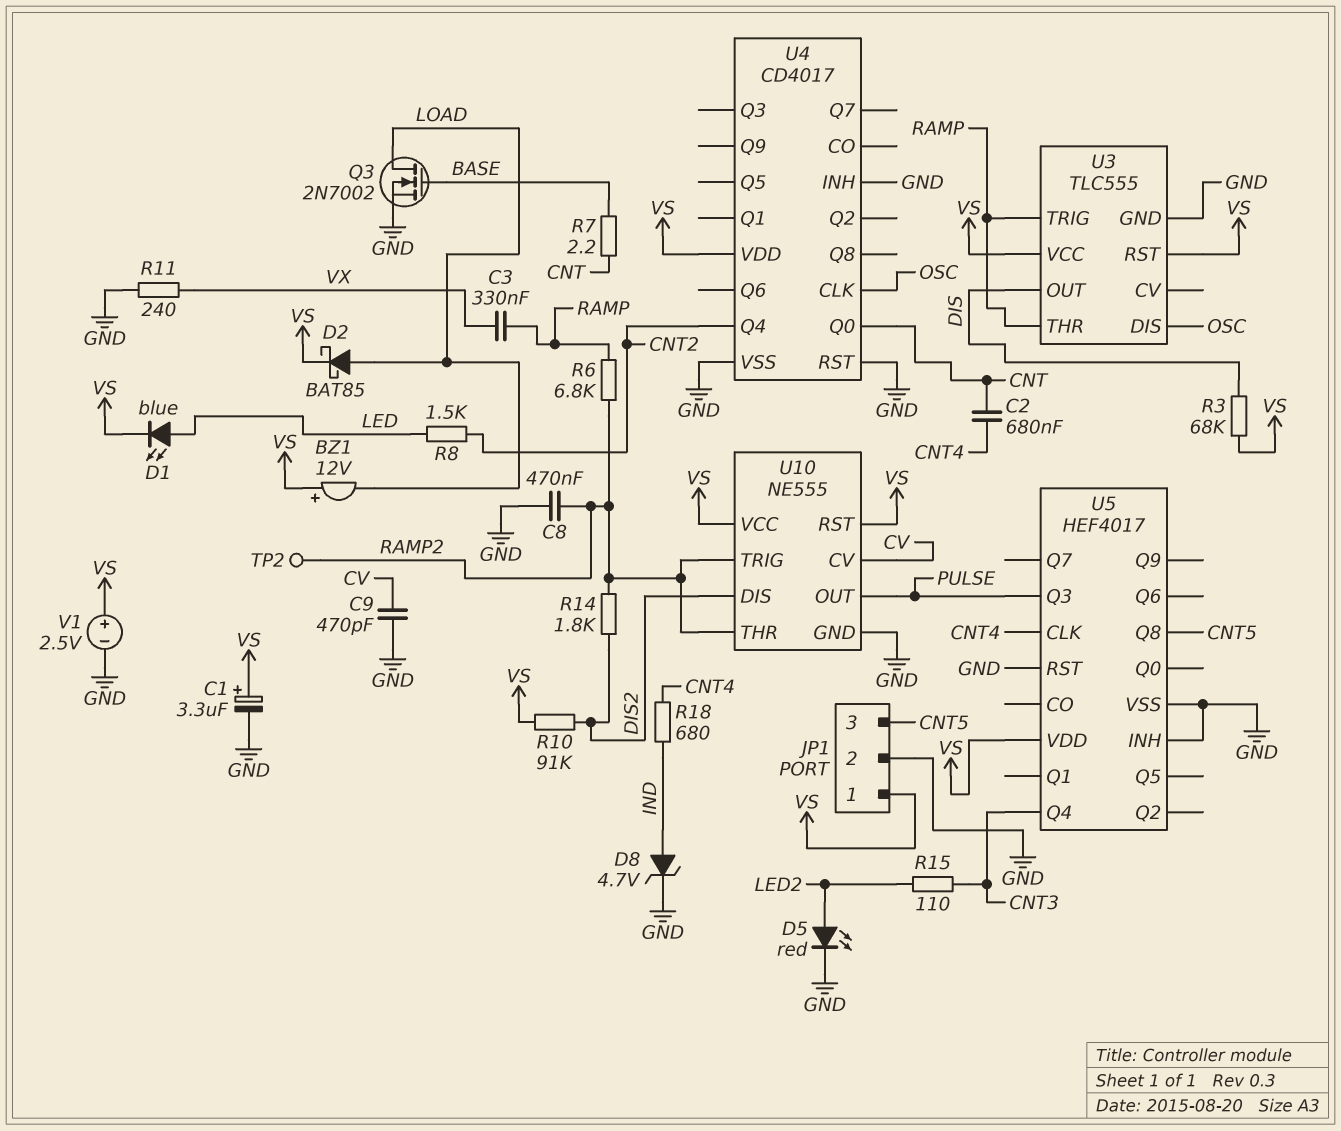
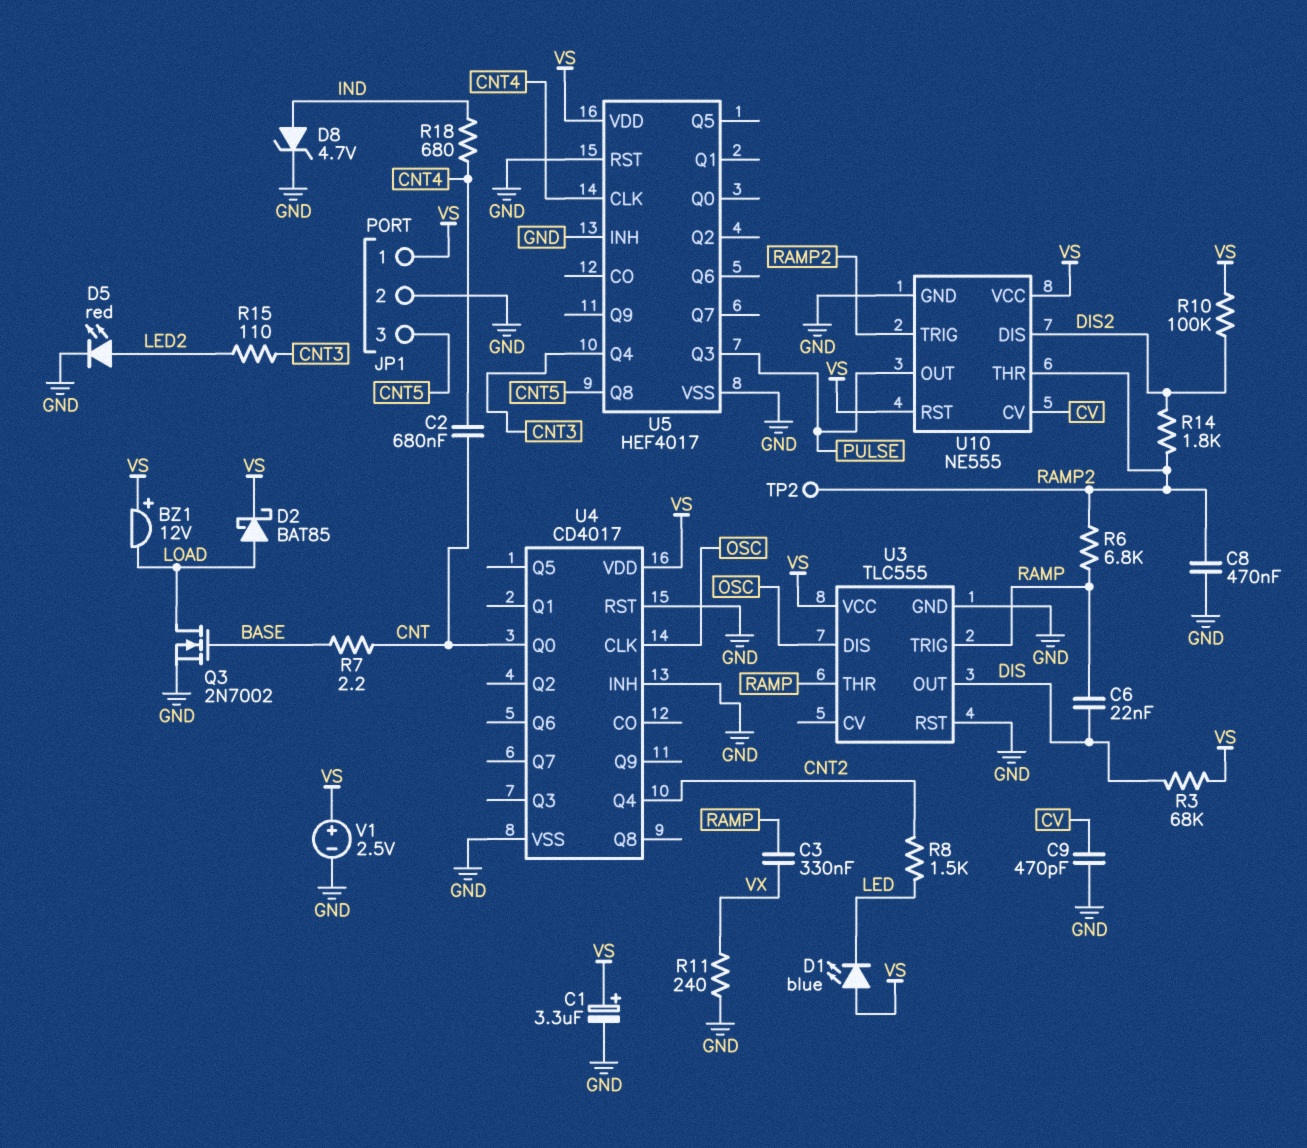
C6: none -> 22nF (DIS, RAMP)
D1: LED blue (A LED, K VS) -> LED blue (A VS, K LED)
R10: 91k (DIS2, VS) -> 100k (DIS2, VS)
U3 pin RST: VS -> GND

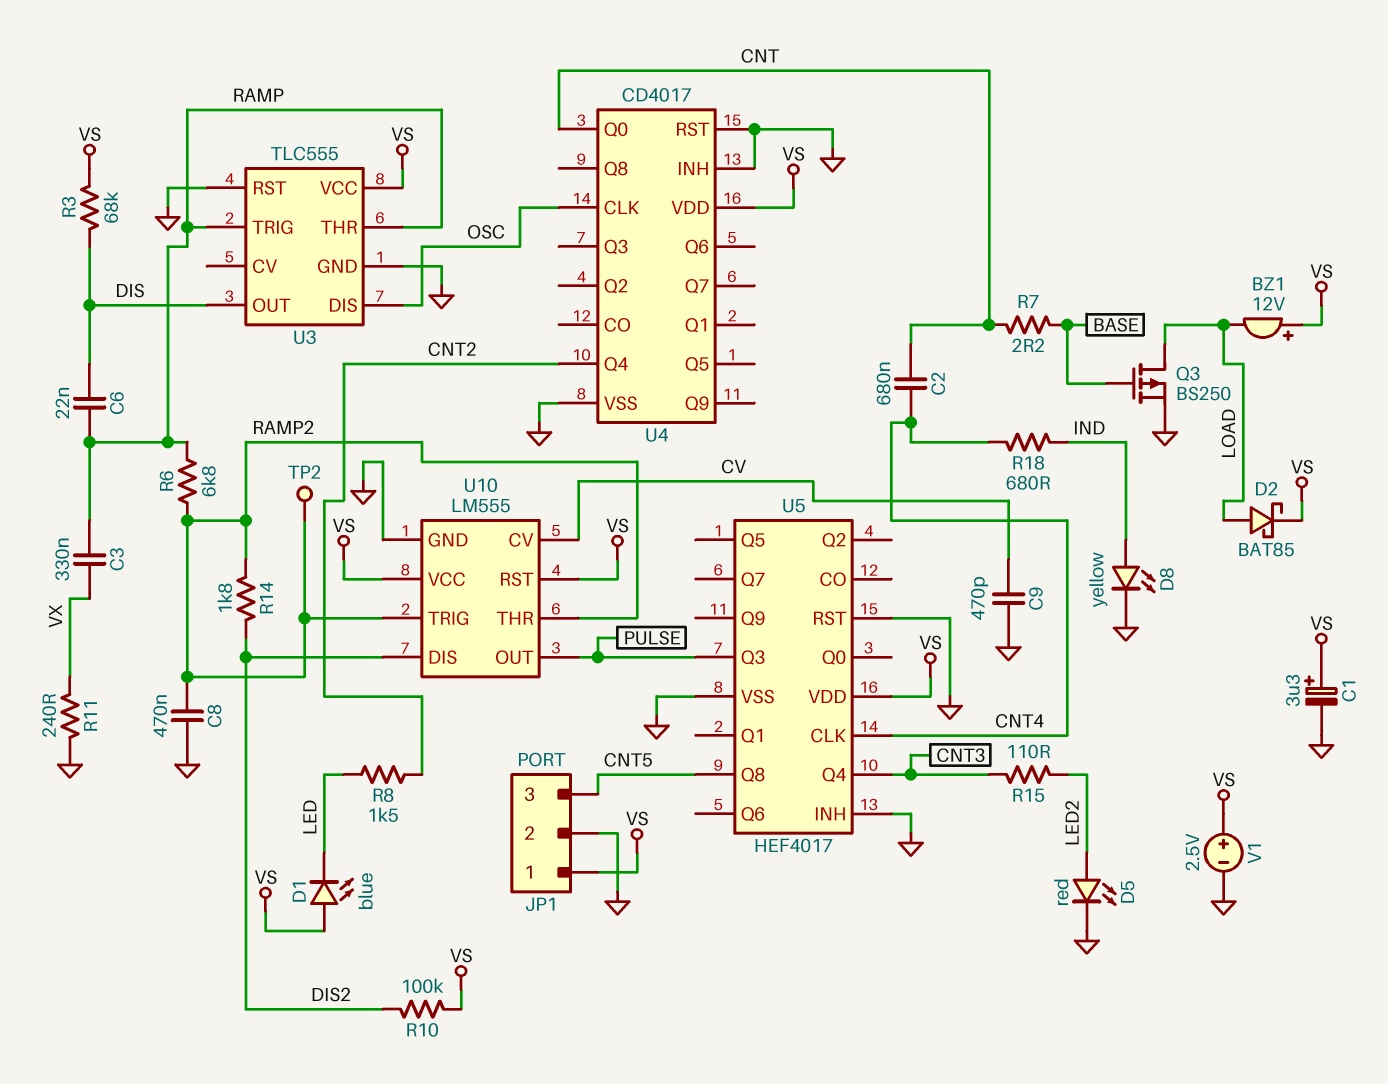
D8: zener 4.7V (A IND, K GND) -> LED yellow (A IND, K GND)
Q3: NMOS 2N7002 (G BASE, D LOAD, S GND) -> PMOS BS250 (G BASE, D LOAD, S GND)
U10: NE555 -> LM555

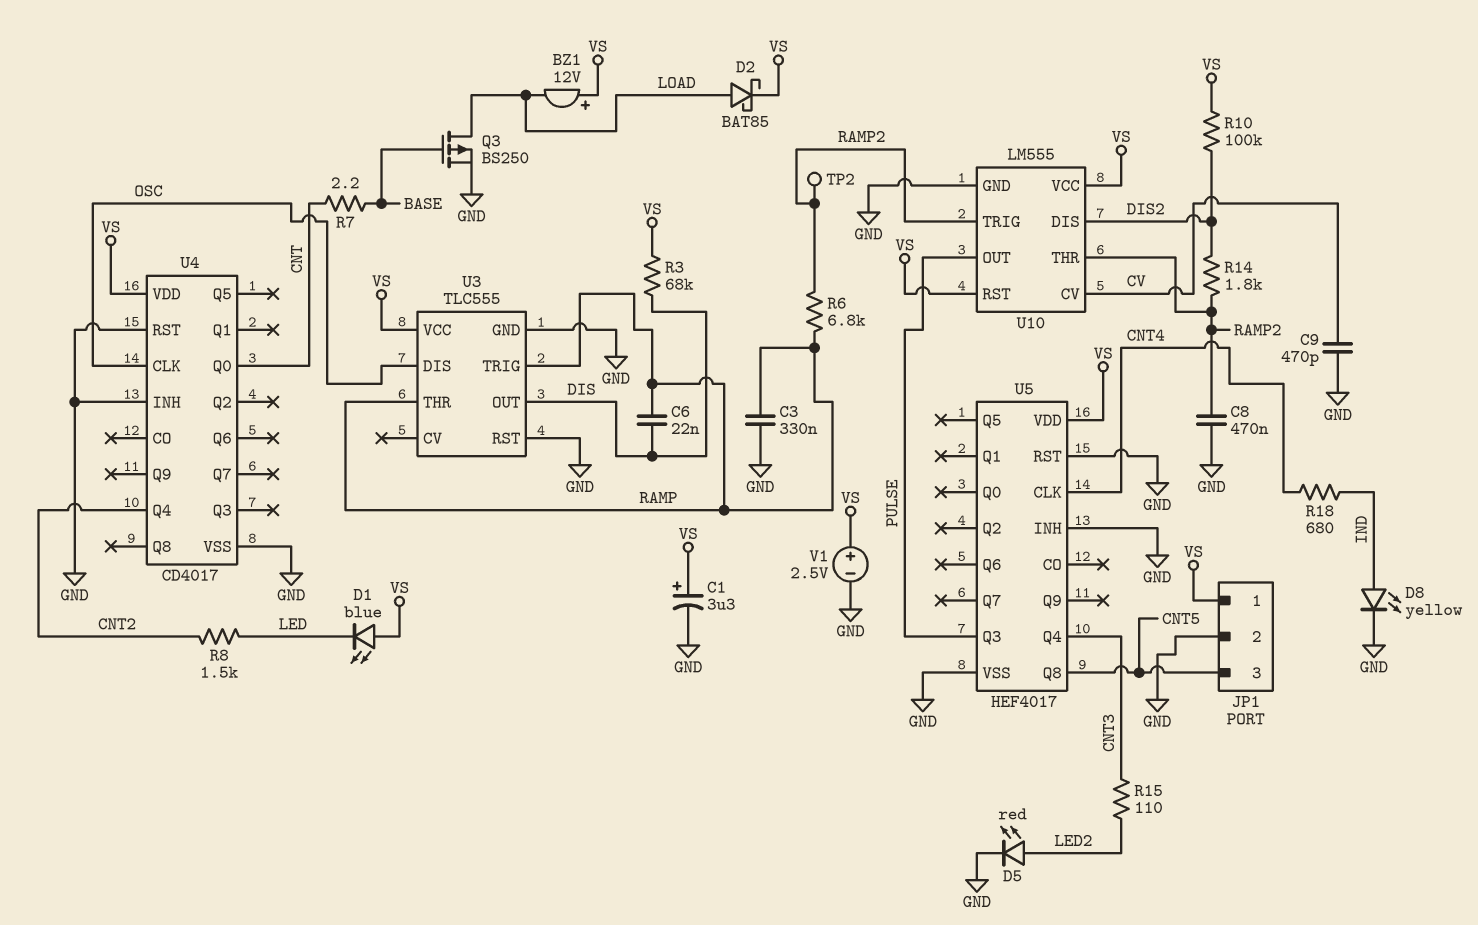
C2: 680nF (CNT, CNT4) -> none
C3: 330nF (RAMP, VX) -> 330nF (GND, RAMP)
R11: 240 (GND, VX) -> none

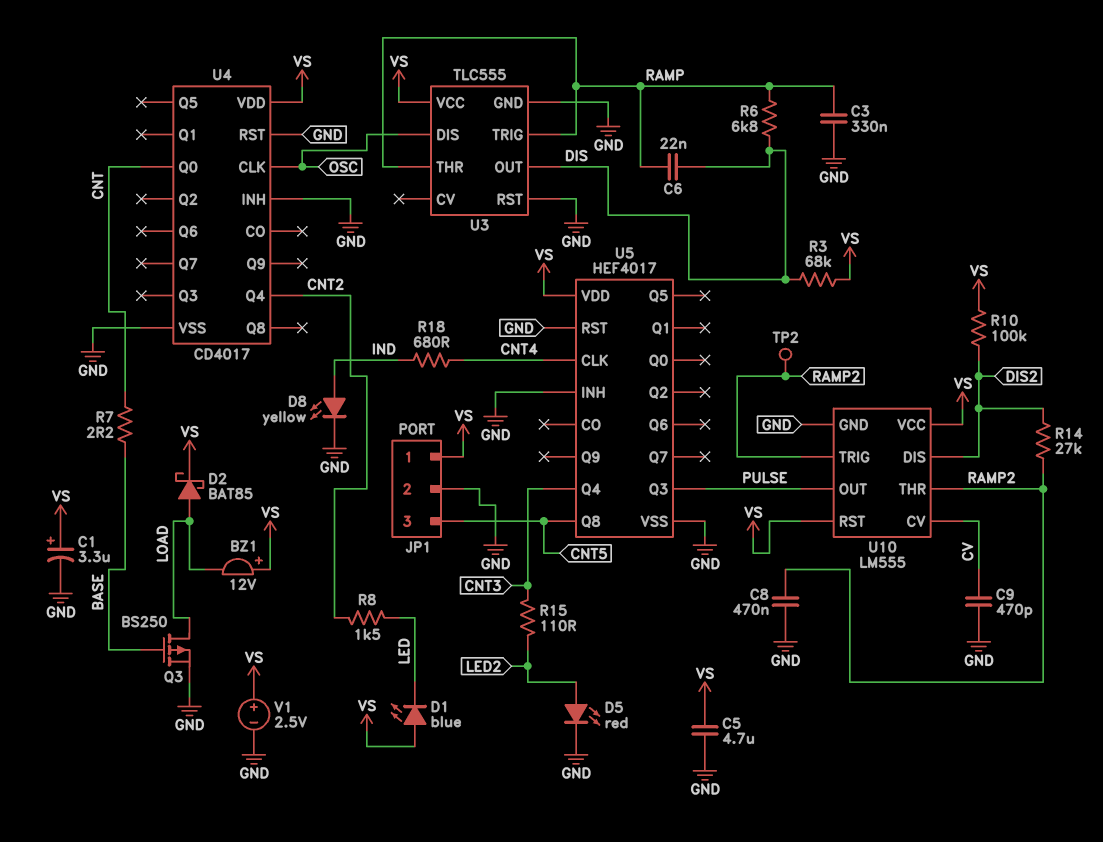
C5: none -> 4.7uF (GND, VS)
R6: 6.8k (RAMP, RAMP2) -> 6.8k (DIS, RAMP)
R14: 1.8k (DIS2, RAMP2) -> 27k (DIS2, RAMP2)

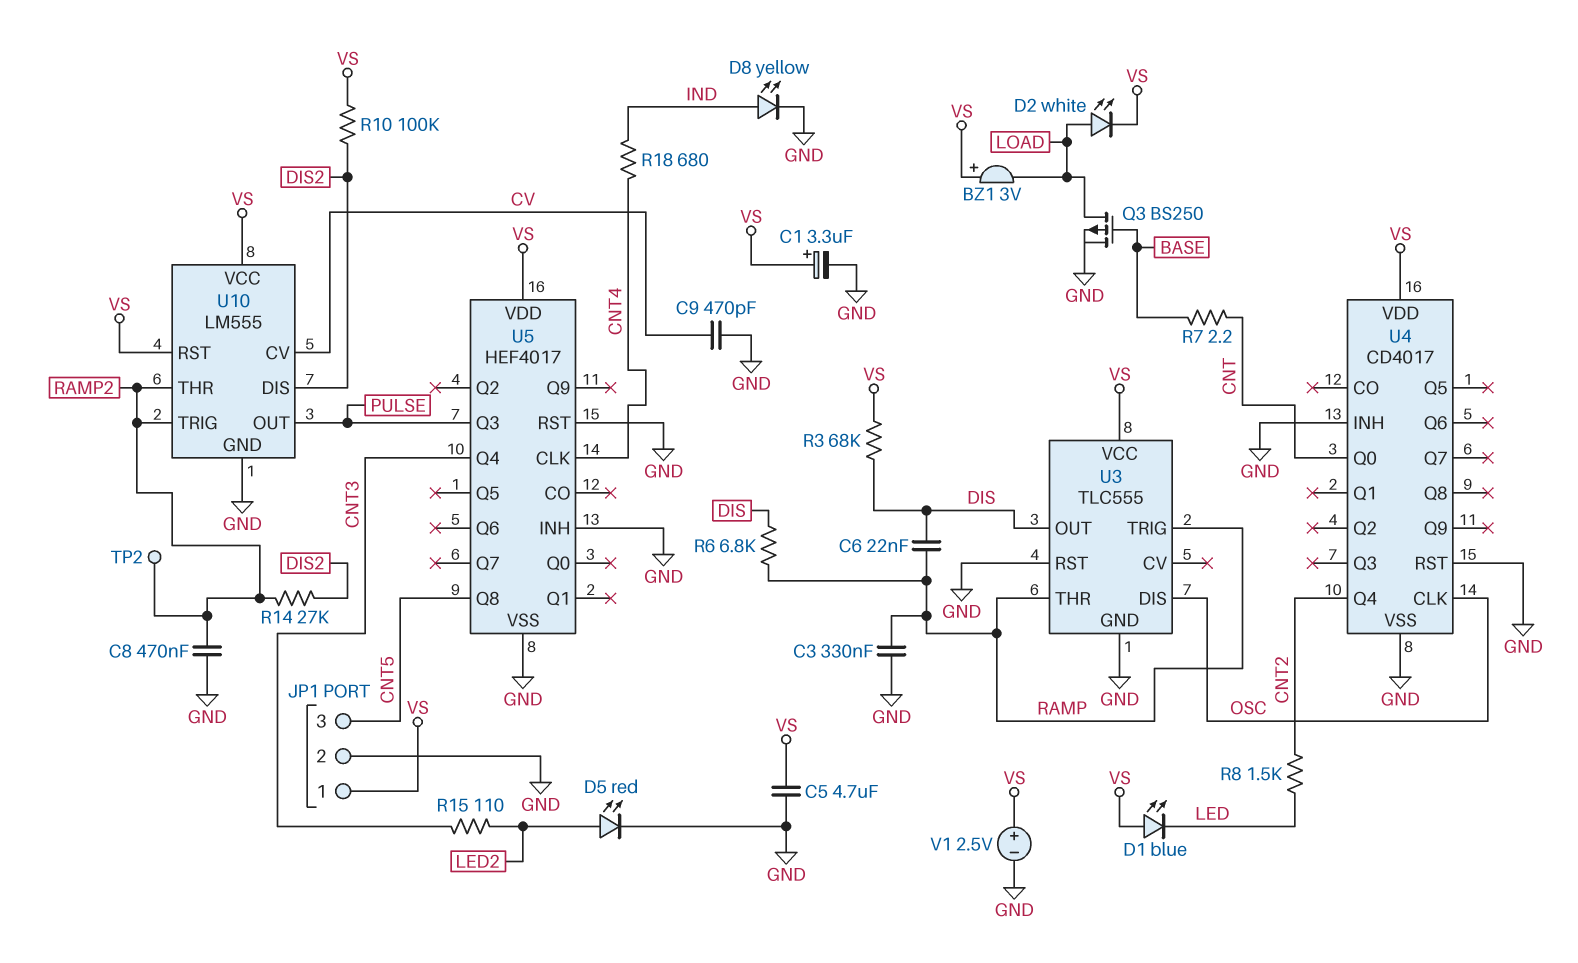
BZ1: buzzer 12V (plus VS, minus LOAD) -> buzzer 3V (plus VS, minus LOAD)
D2: schottky BAT85 (A LOAD, K VS) -> LED white (A LOAD, K VS)

